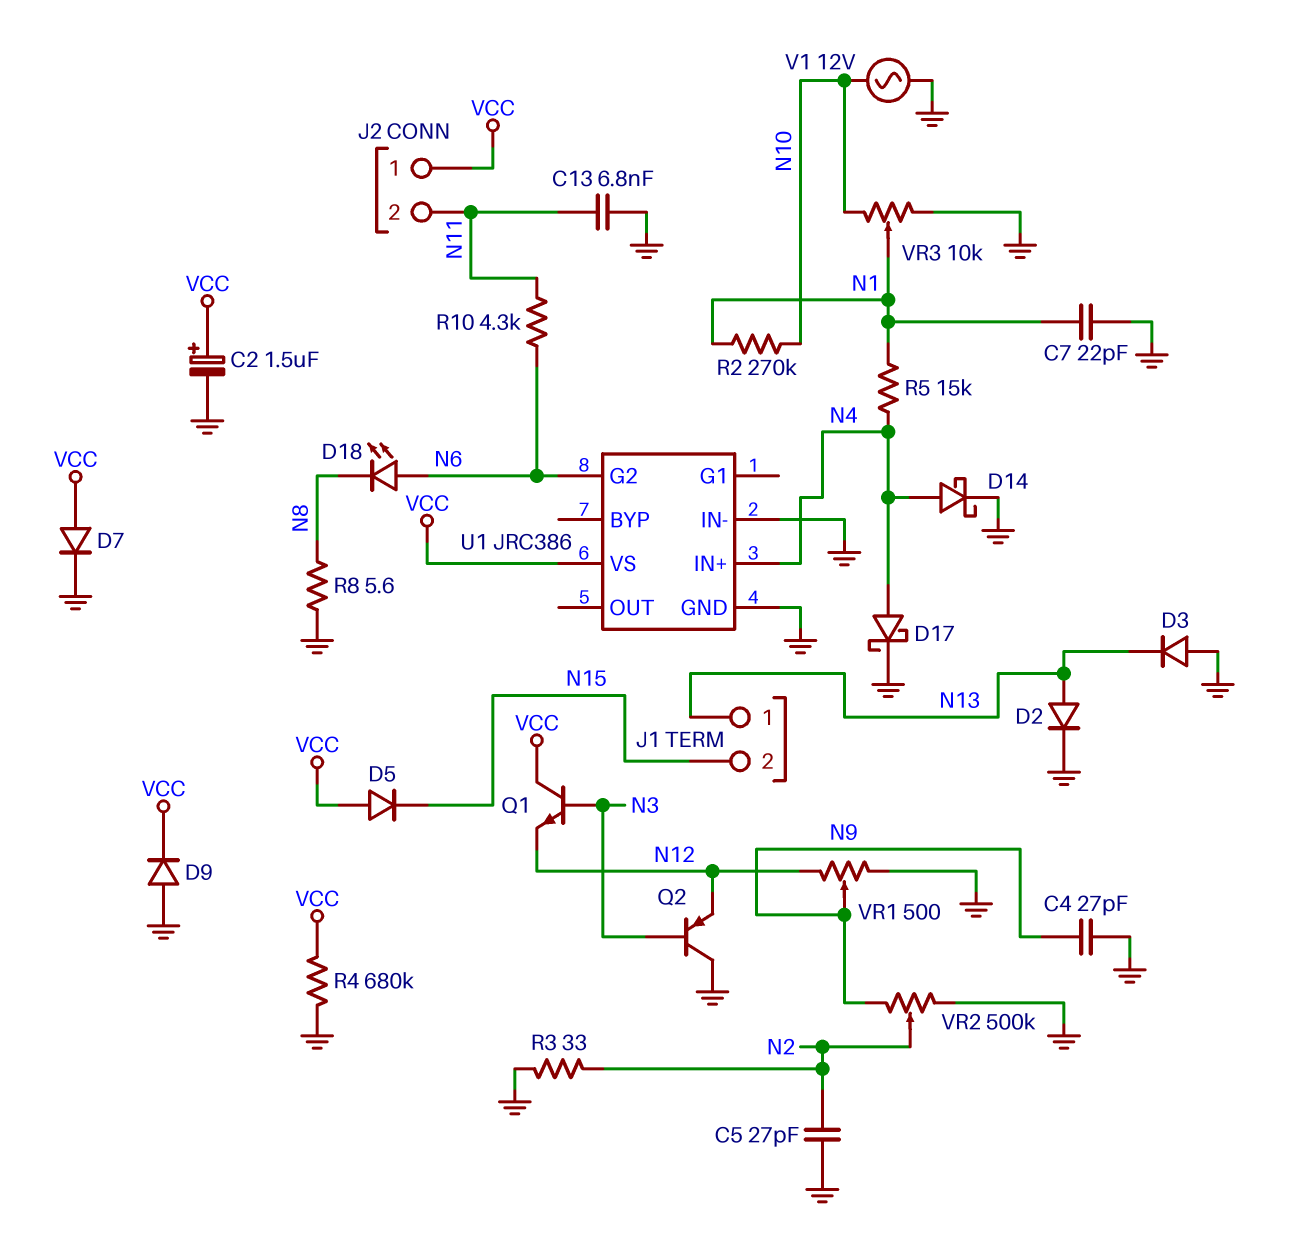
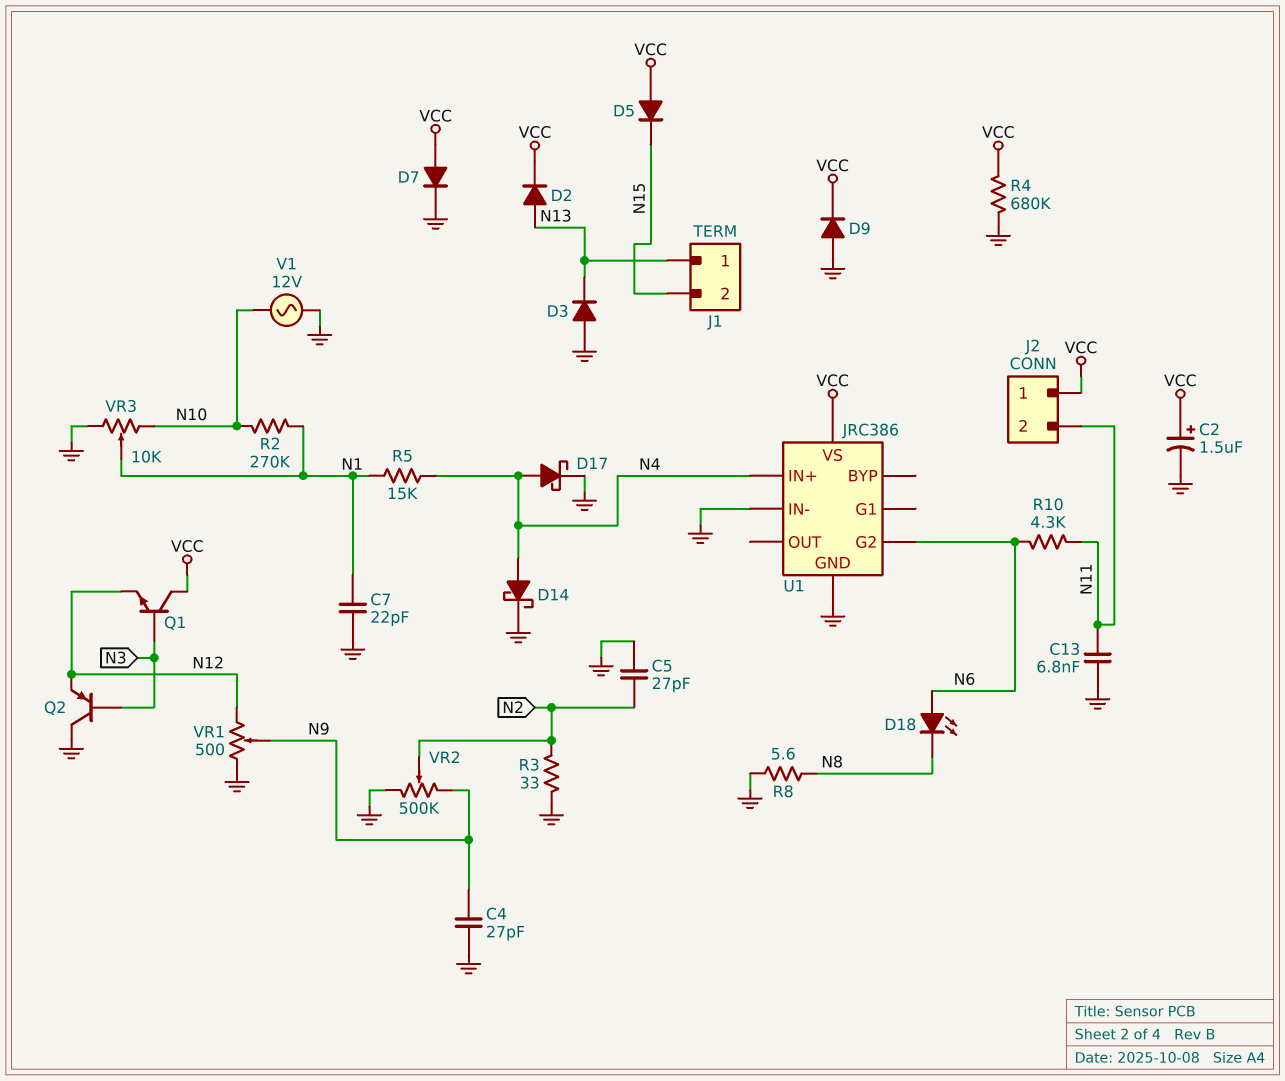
D2: diode (A N13, K GND) -> diode (A N13, K VCC)

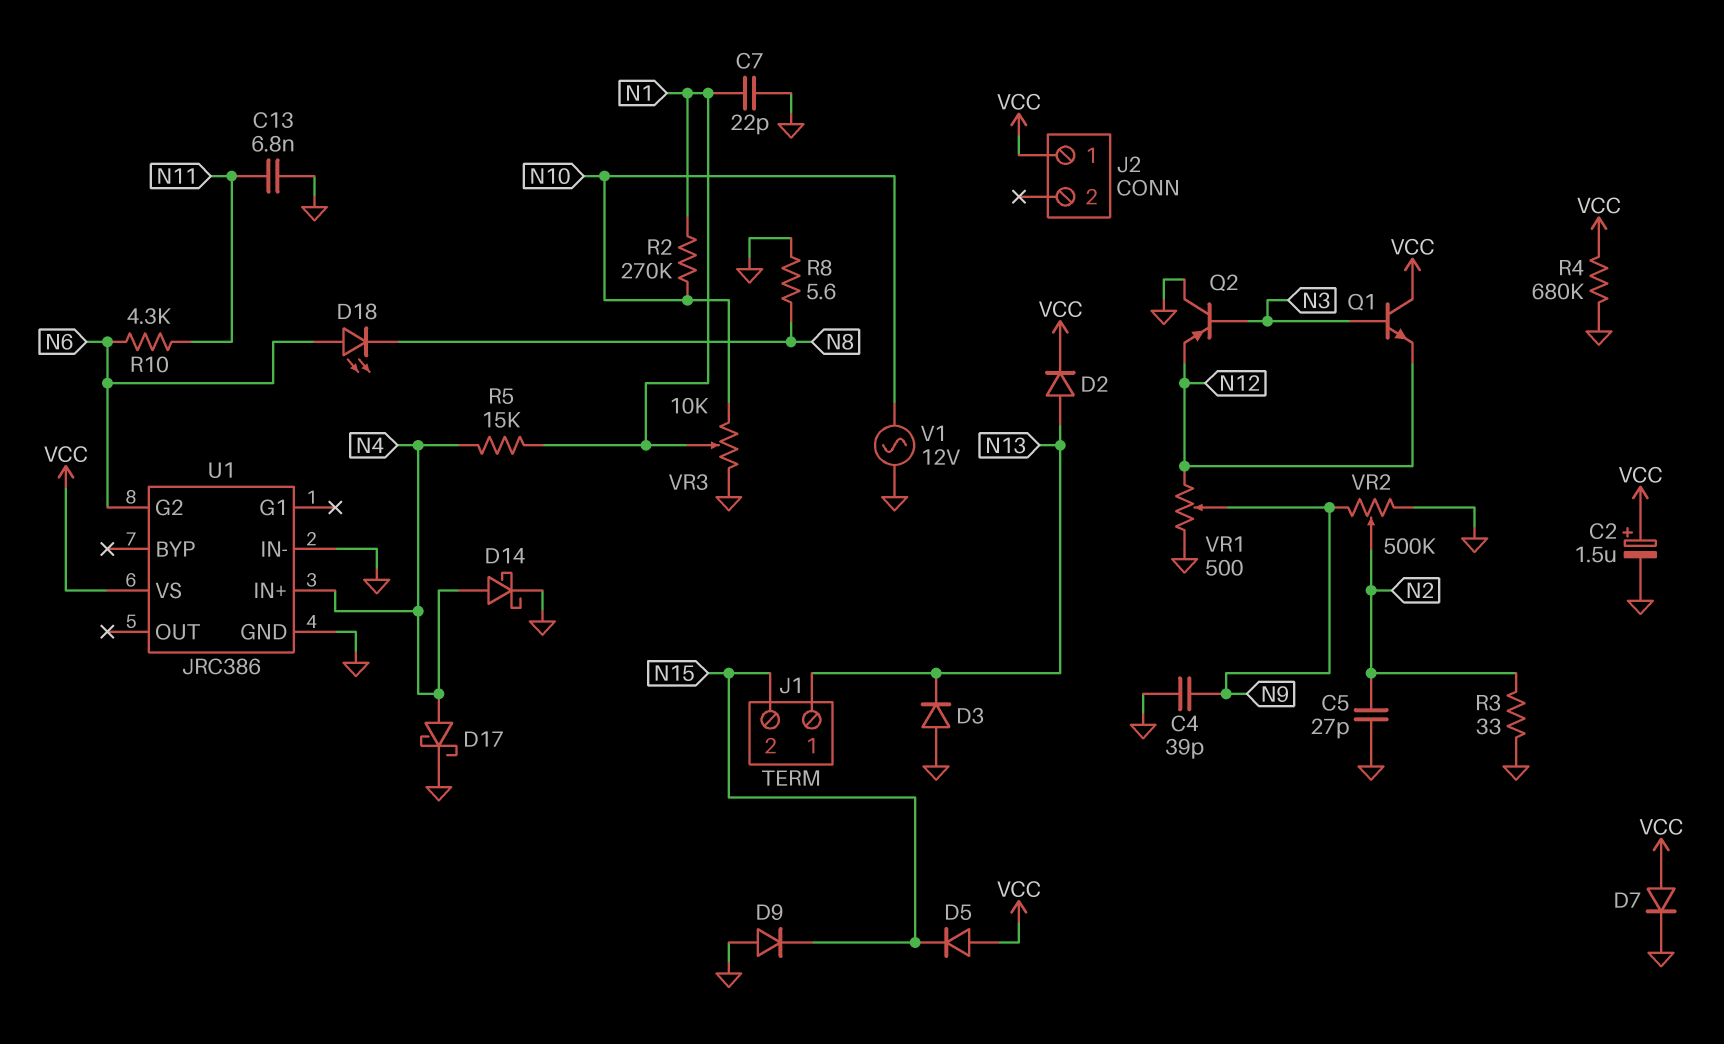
C4: 27pF (GND, N9) -> 39pF (GND, N9)
D9: diode (A GND, K VCC) -> diode (A GND, K N15)
J2 pin 2: N11 -> none

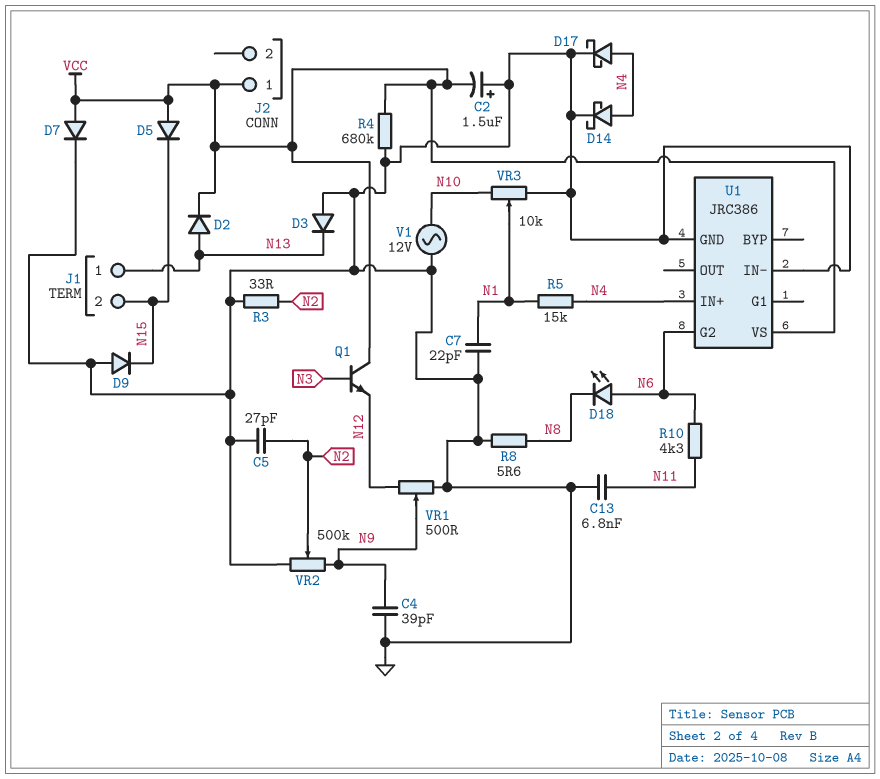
C2: 1.5uF (plus VCC, minus GND) -> 1.5uF (plus GND, minus VCC)
Q2: PNP (B N3, C GND, E N12) -> none
R2: 270k (N1, N10) -> none

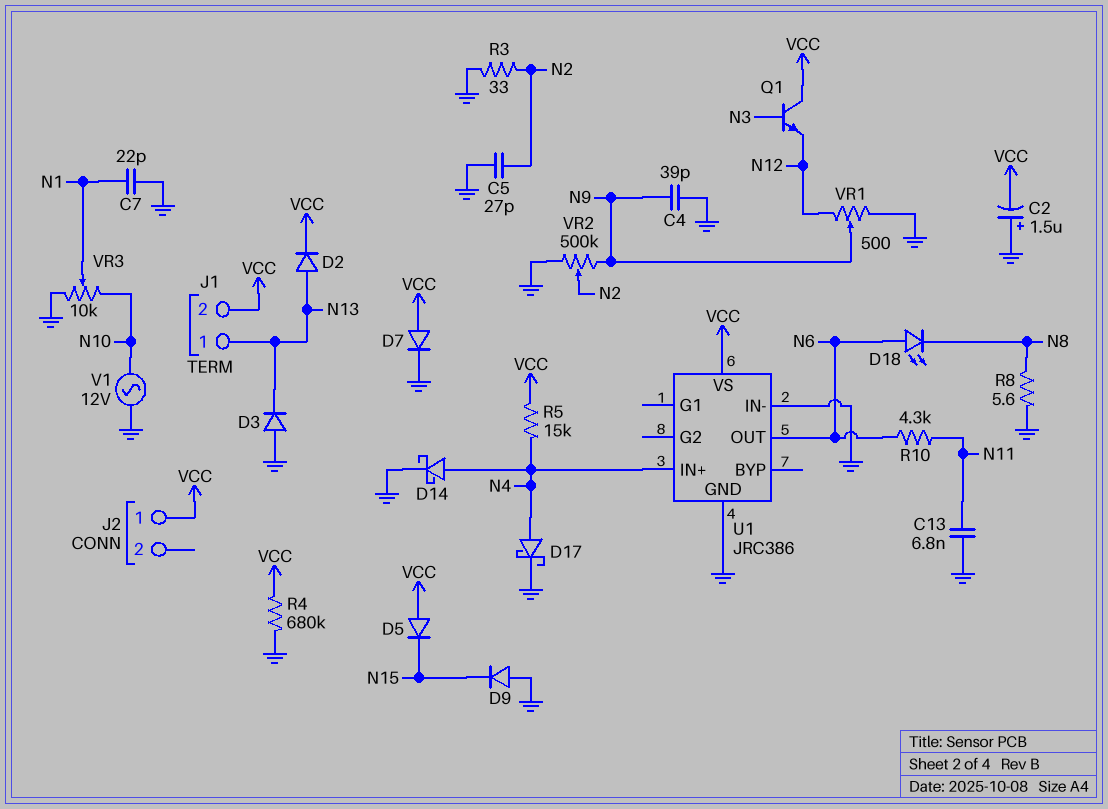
J1 pin 2: N15 -> VCC
R5: 15k (N1, N4) -> 15k (N4, VCC)
U1 pin G2: N6 -> none
U1 pin OUT: none -> N6

